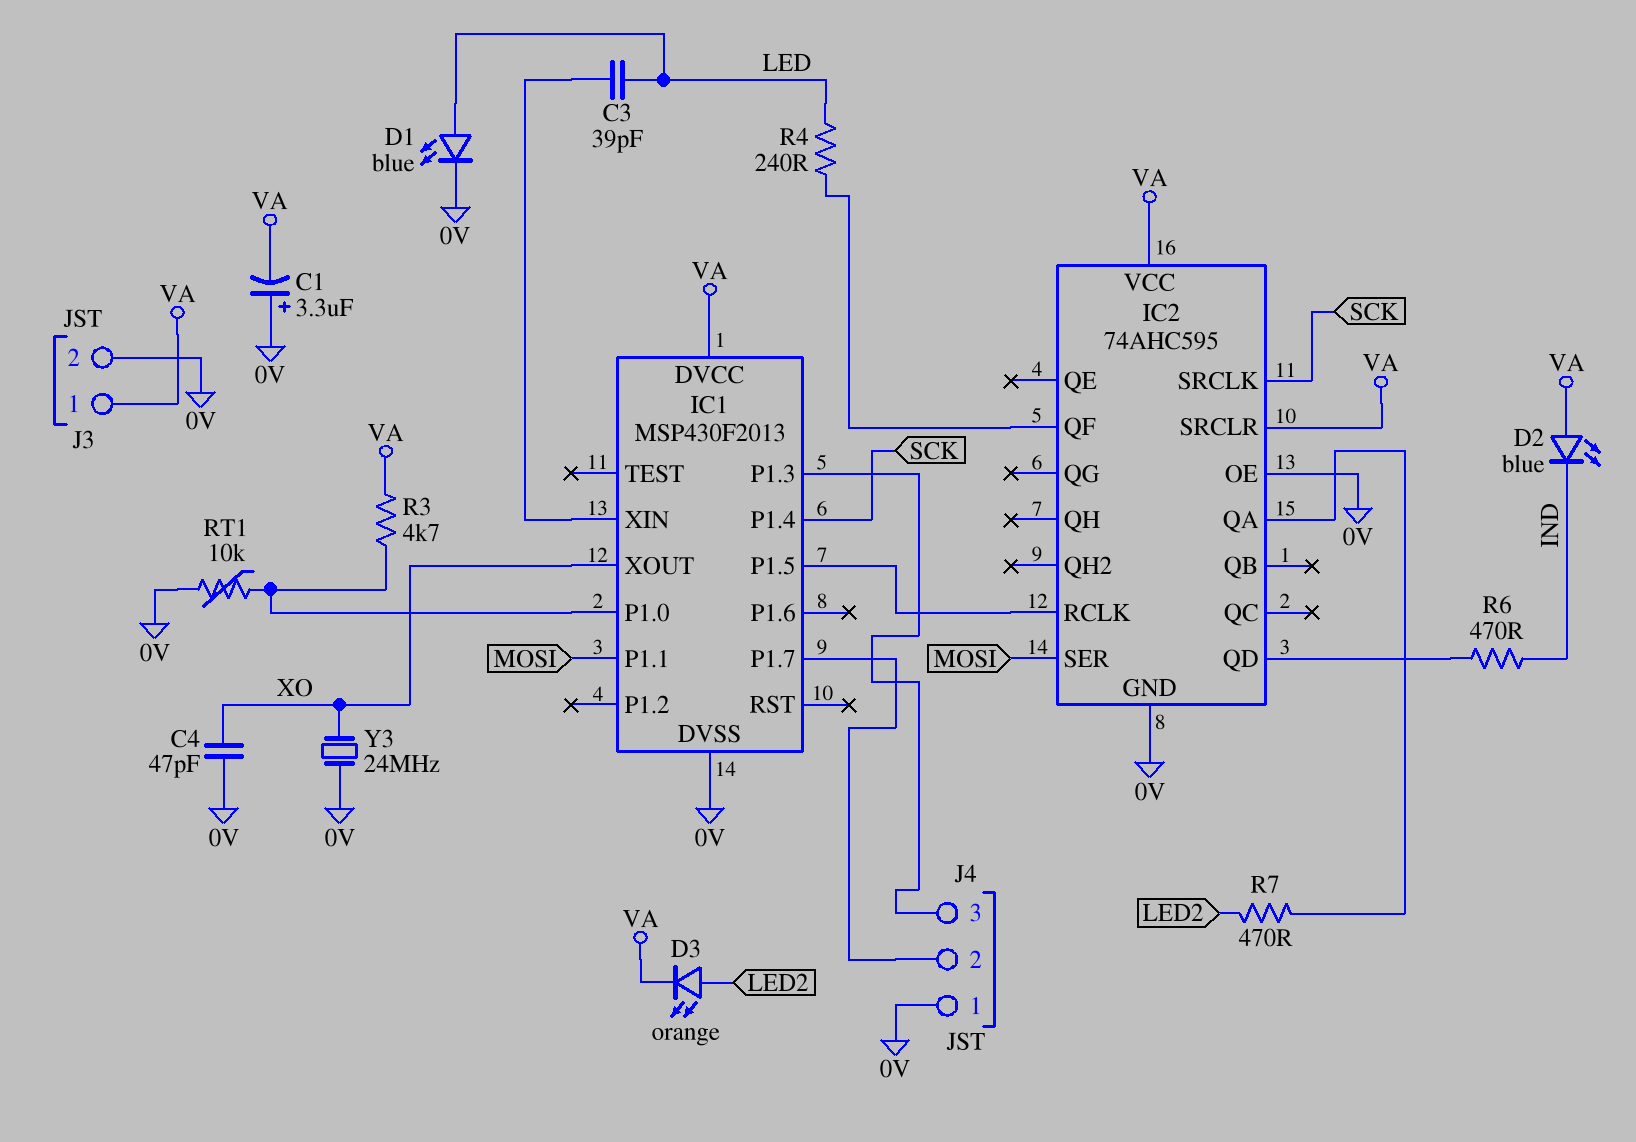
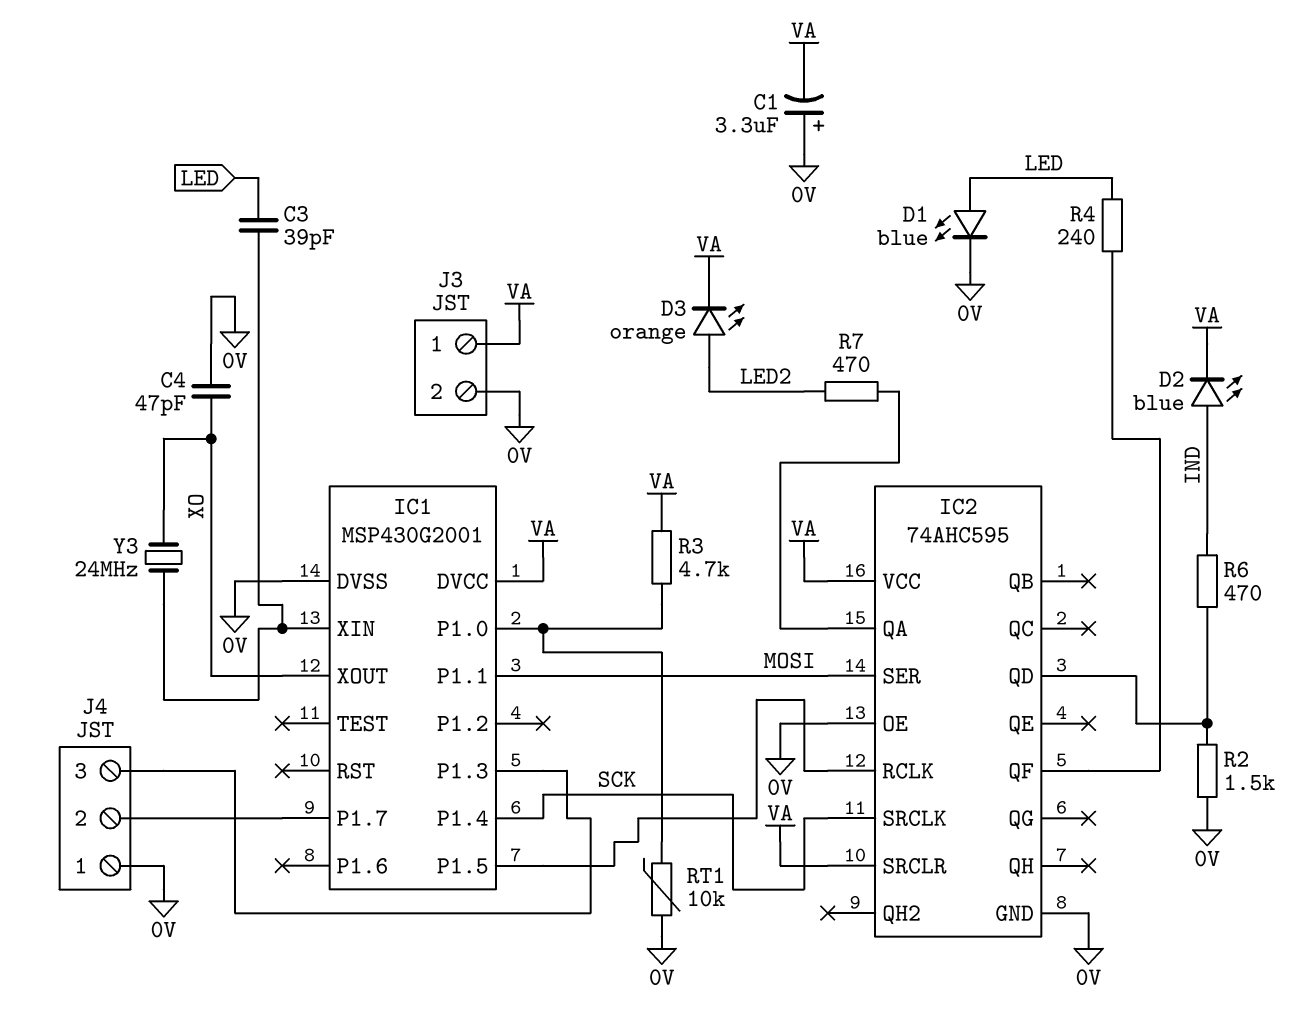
D2: LED blue (A VA, K IND) -> LED blue (A IND, K VA)
IC1: MSP430F2013 -> MSP430G2001
R2: none -> 1.5k (0V, IC2/QD)
Y3: 24MHz (0V, XO) -> 24MHz (IC1/XIN, XO)

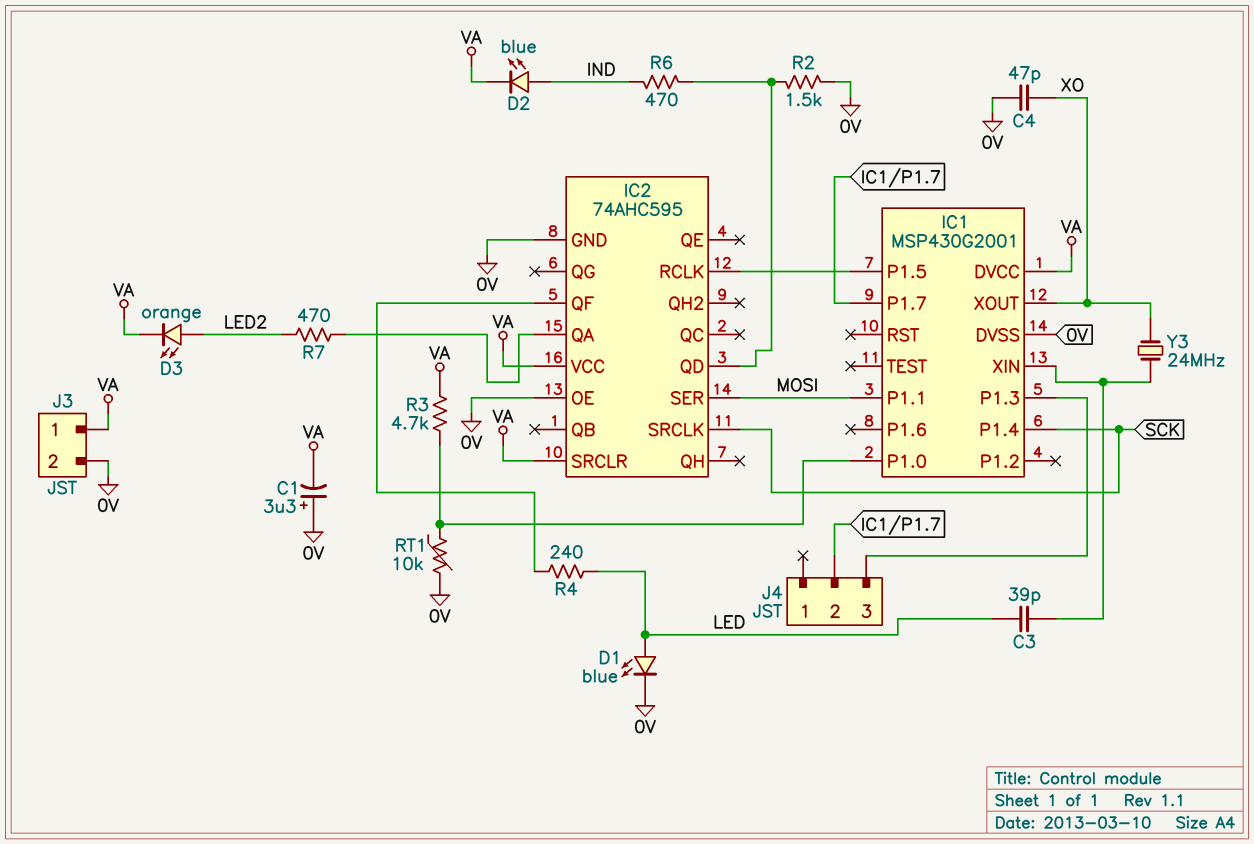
J4 pin 1: 0V -> none

